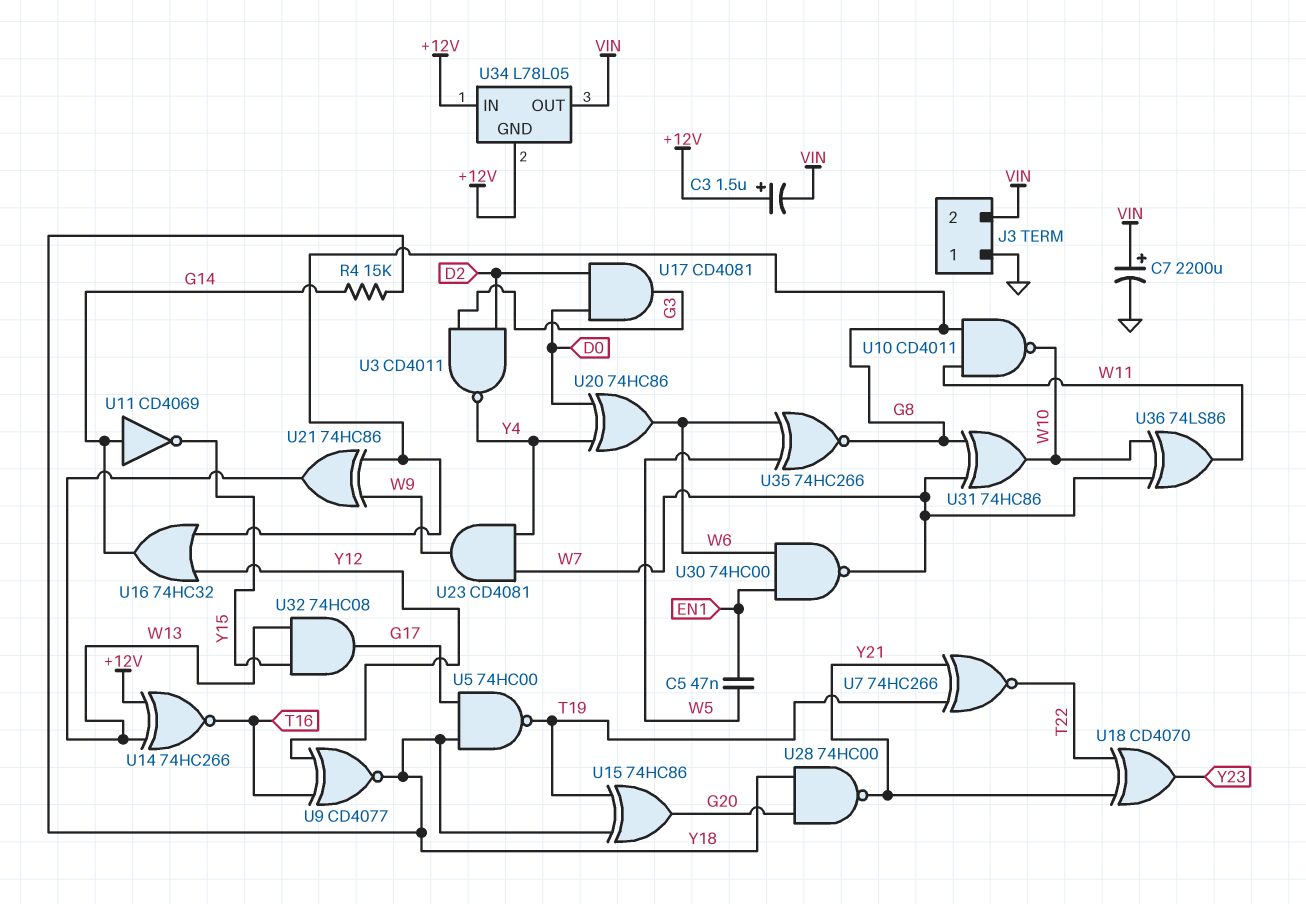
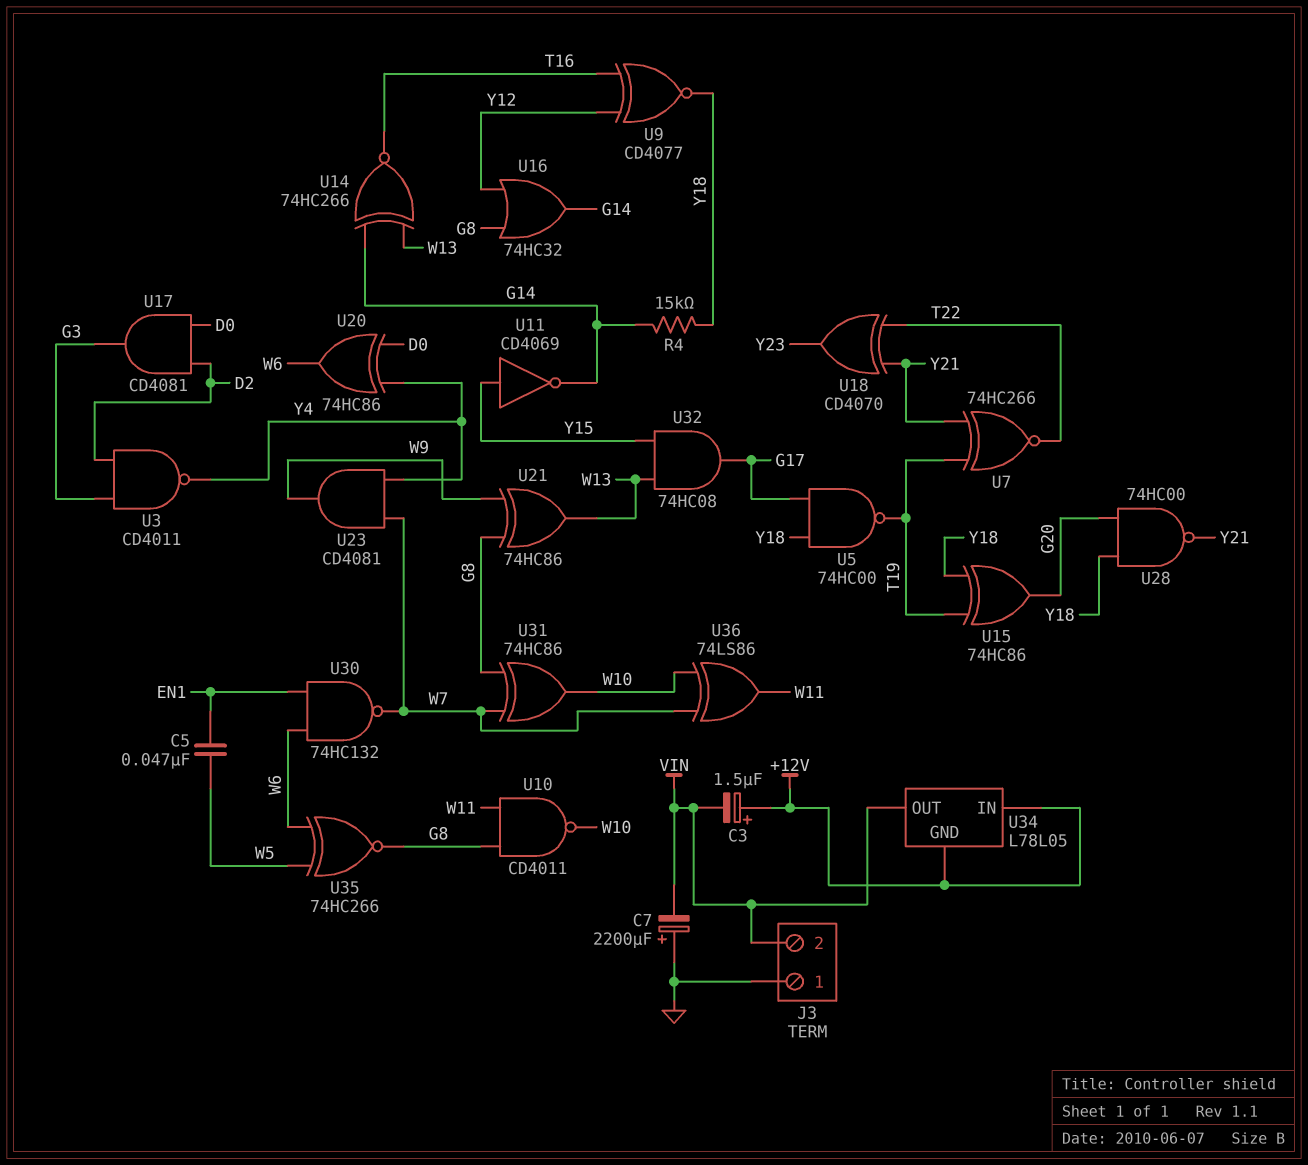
C7: 2200uF (plus VIN, minus GND) -> 2200uF (plus GND, minus VIN)
U11: NOT CD4069 (in G14, out Y15) -> NOT CD4069 (in Y15, out G14)
U14: XNOR 74HC266 (in +12V, in W13, out T16) -> XNOR 74HC266 (in G14, in W13, out T16)
U30: NAND 74HC00 (in EN1, in W6, out W7) -> NAND 74HC132 (in EN1, in W6, out W7)

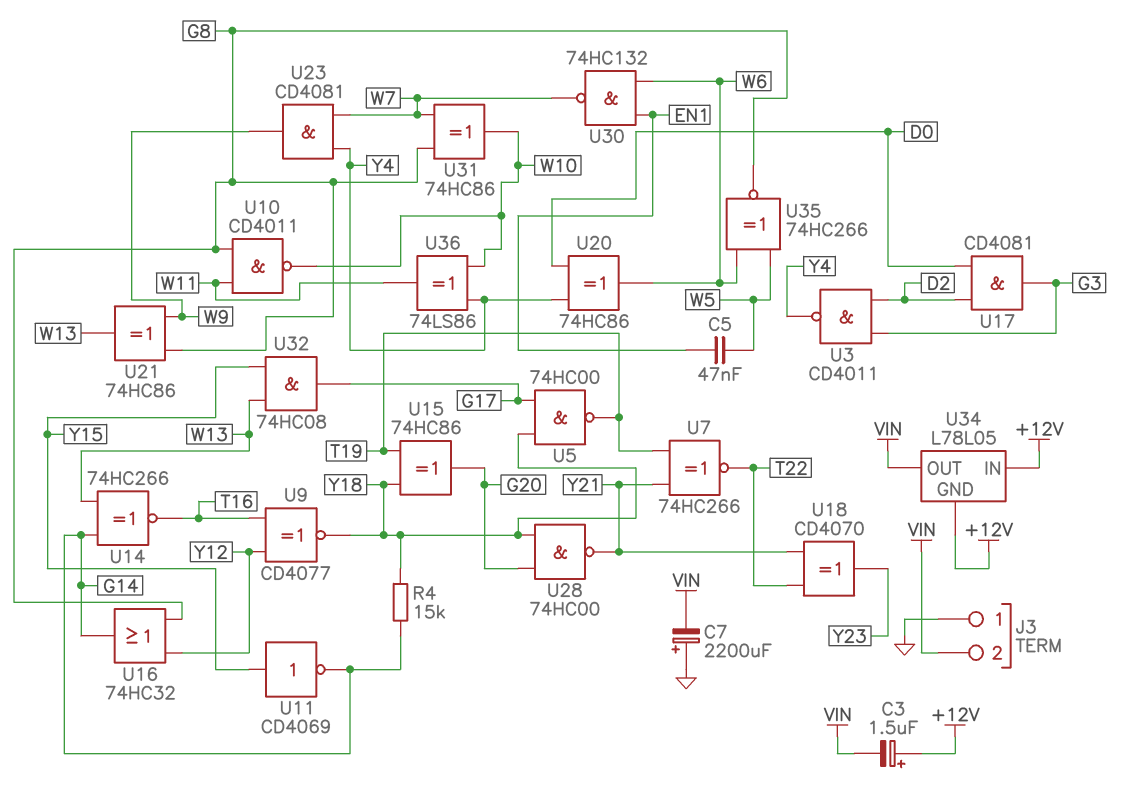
U36: XOR 74LS86 (in W7, in W10, out W11) -> XOR 74LS86 (in W10, in Y4, out W11)

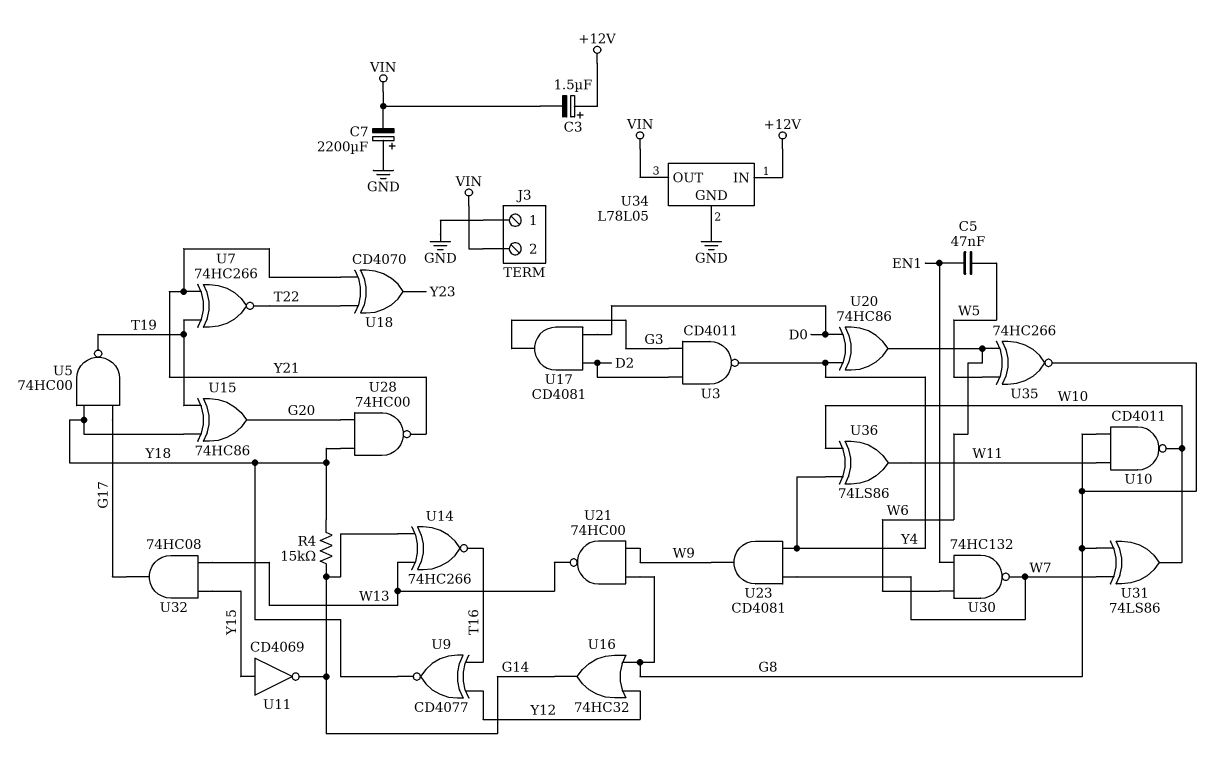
U21: XOR 74HC86 (in G8, in W9, out W13) -> NAND 74HC00 (in G8, in W9, out W13)
U31: XOR 74HC86 (in G8, in W7, out W10) -> XOR 74LS86 (in G8, in W7, out W10)
U34 pin GND: +12V -> GND

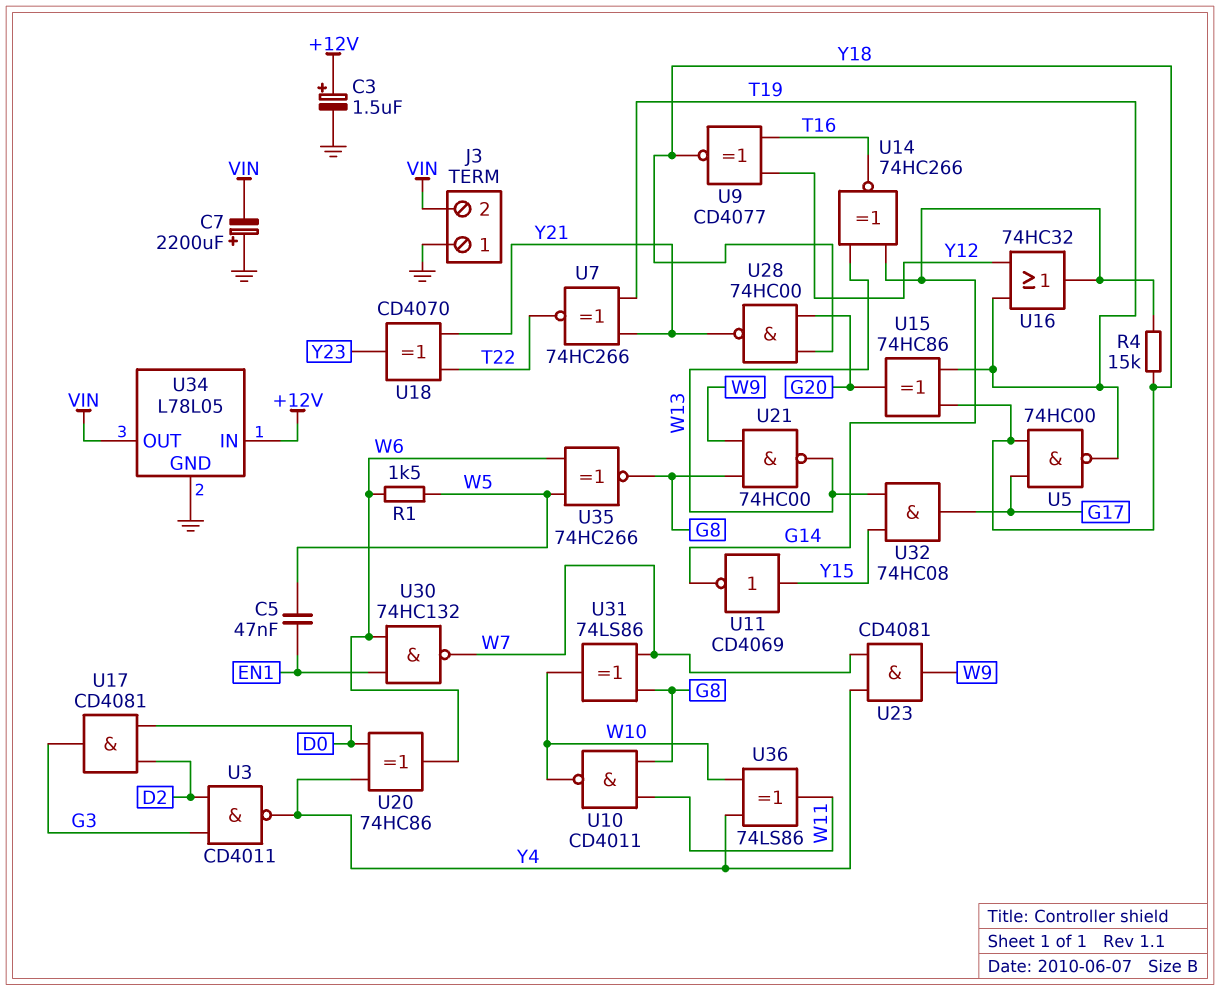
C3: 1.5uF (plus +12V, minus VIN) -> 1.5uF (plus +12V, minus GND)
R1: none -> 1.5k (W5, W6)
U16: OR 74HC32 (in G8, in Y12, out G14) -> OR 74HC32 (in T19, in Y12, out G14)

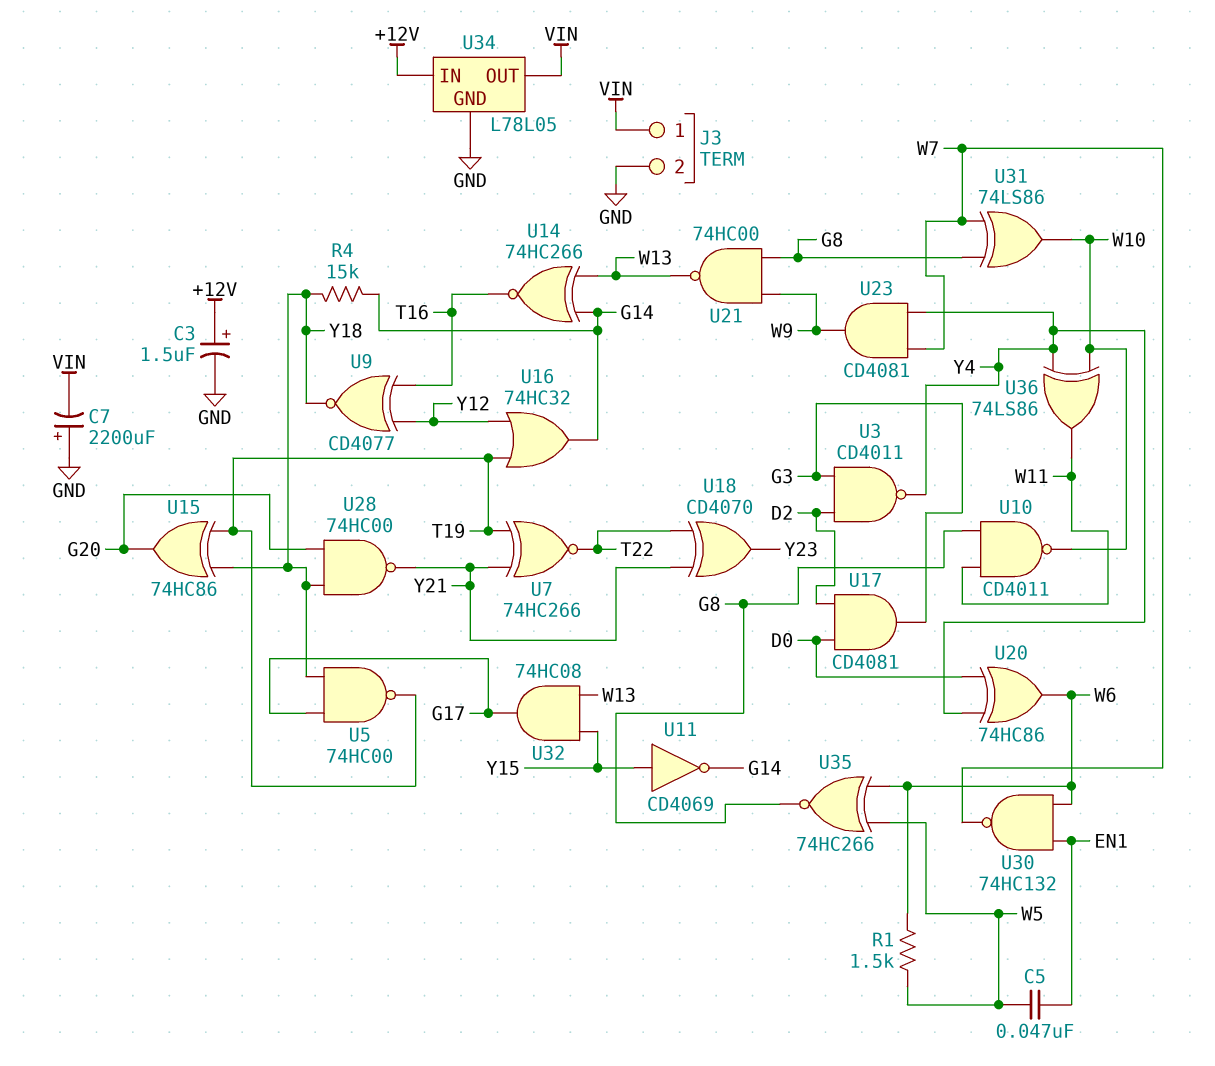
J3 pin 1: GND -> VIN
J3 pin 2: VIN -> GND

